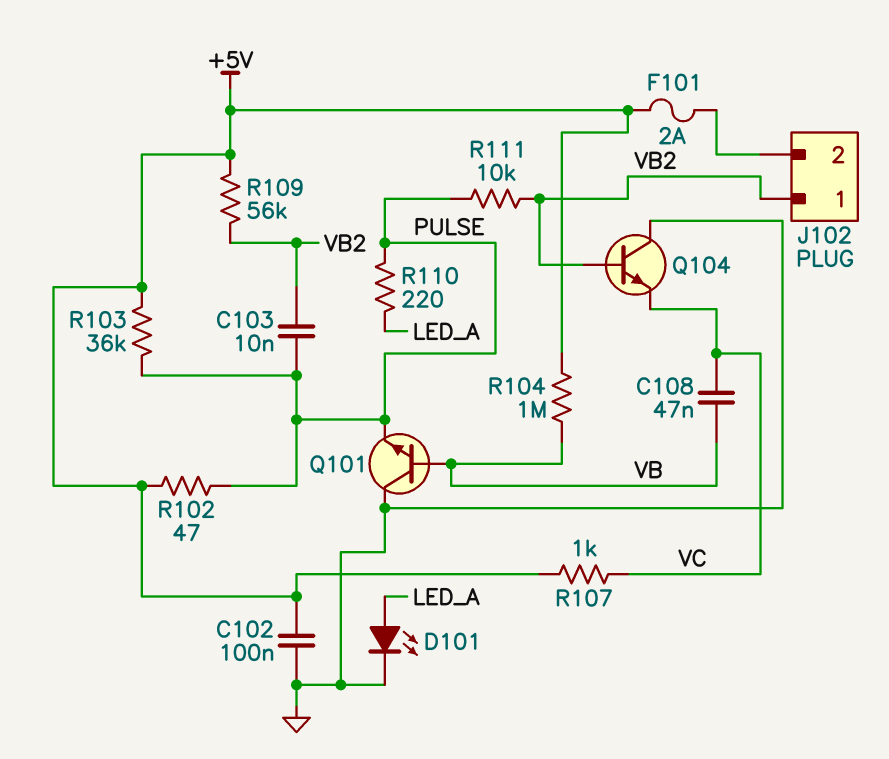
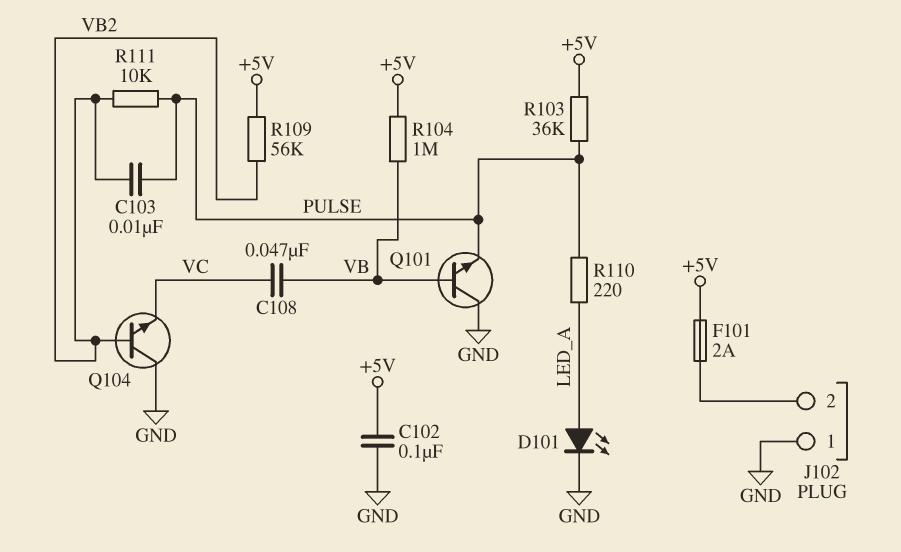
J102 pin 1: VB2 -> GND
R102: 47 (+5V, PULSE) -> none
R107: 1k (+5V, VC) -> none

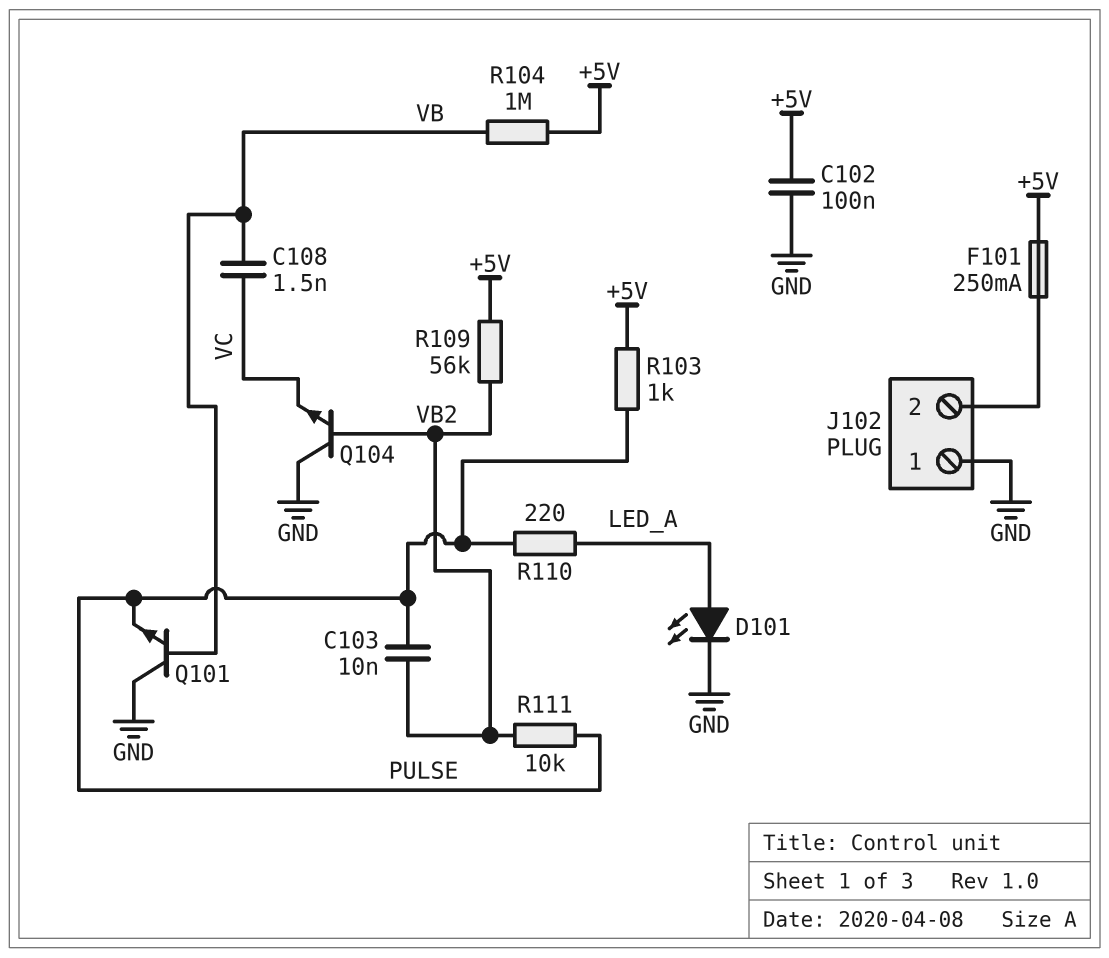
C108: 47nF (VB, VC) -> 1.5nF (VB, VC)
F101: 2A (+5V, J102/2) -> 250mA (+5V, J102/2)
R103: 36k (+5V, PULSE) -> 1k (+5V, PULSE)

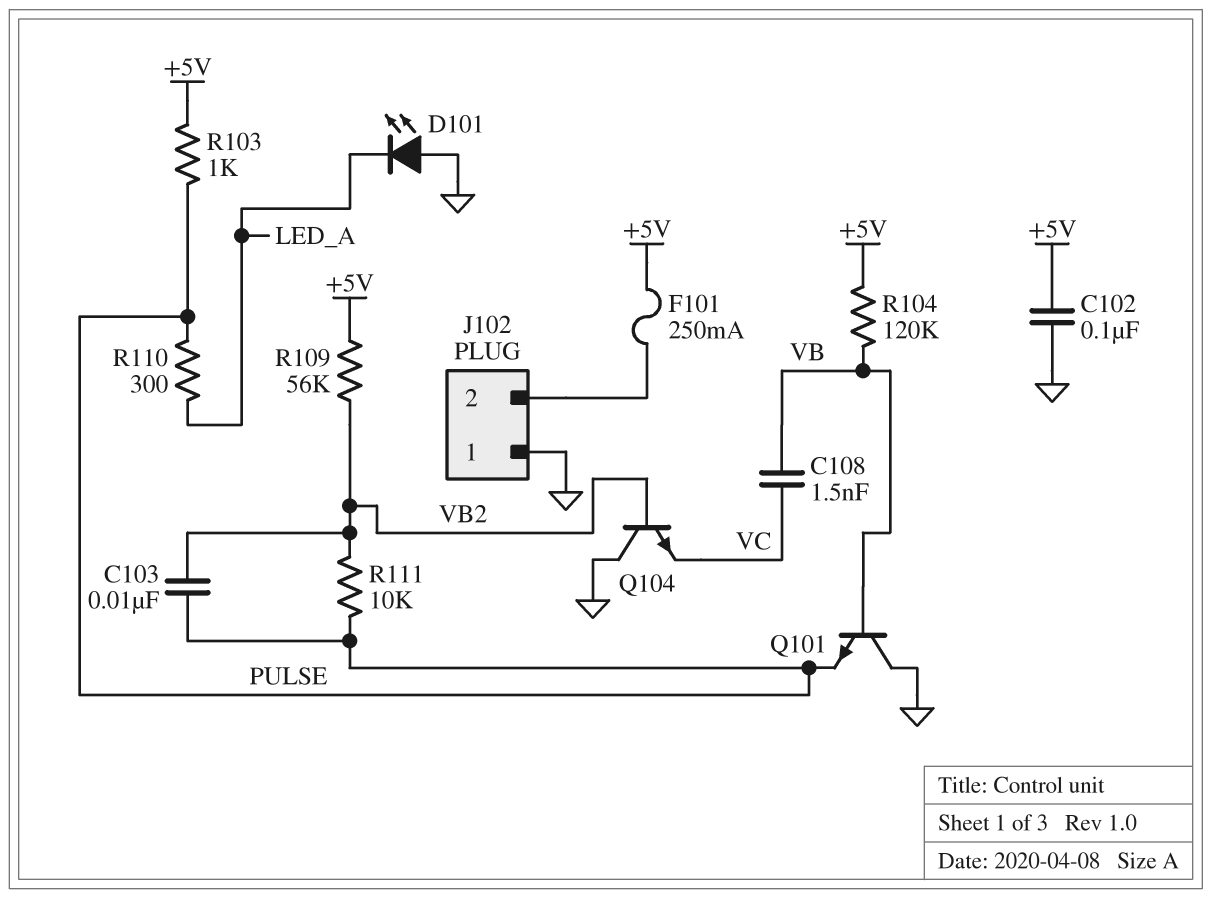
D101: LED (A LED_A, K GND) -> LED (A GND, K LED_A)
R104: 1M (+5V, VB) -> 120k (+5V, VB)
R110: 220 (LED_A, PULSE) -> 300 (LED_A, PULSE)

